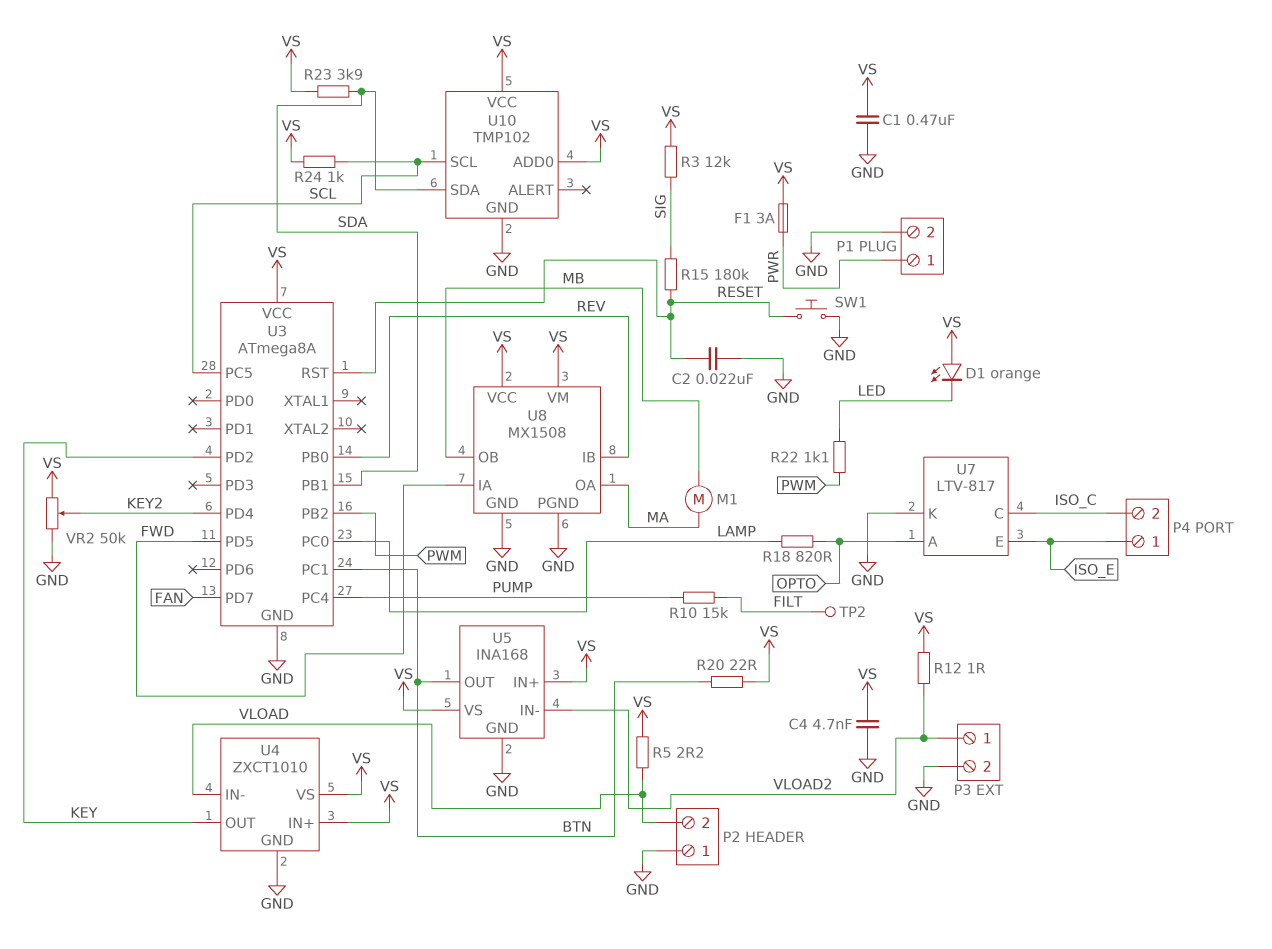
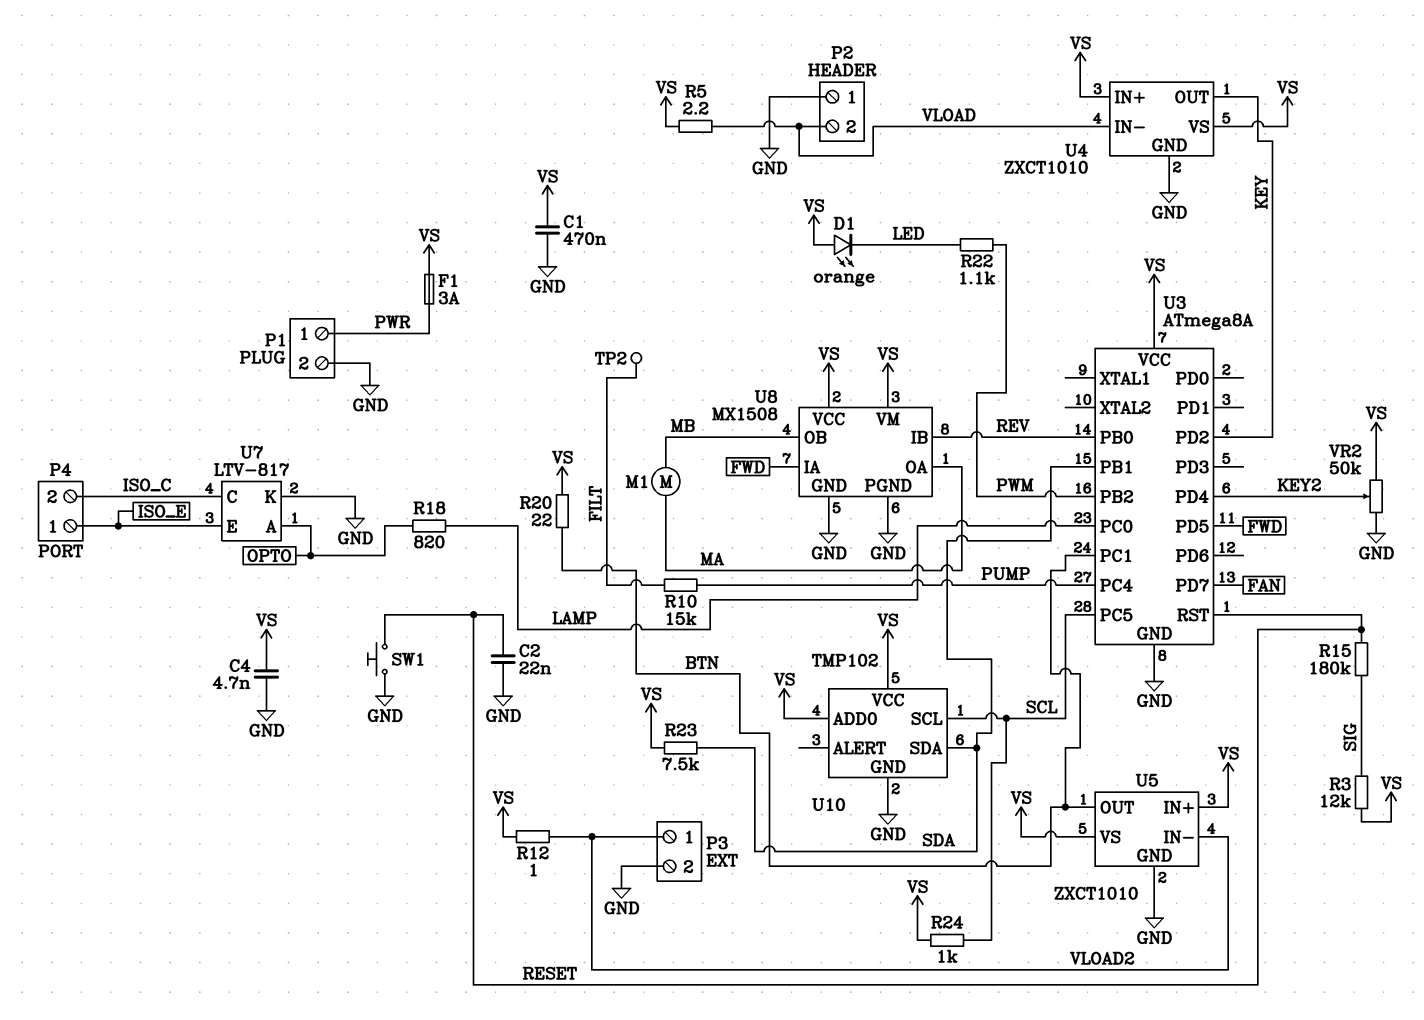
R23: 3.9k (SDA, VS) -> 7.5k (SDA, VS)
U5: INA168 -> ZXCT1010

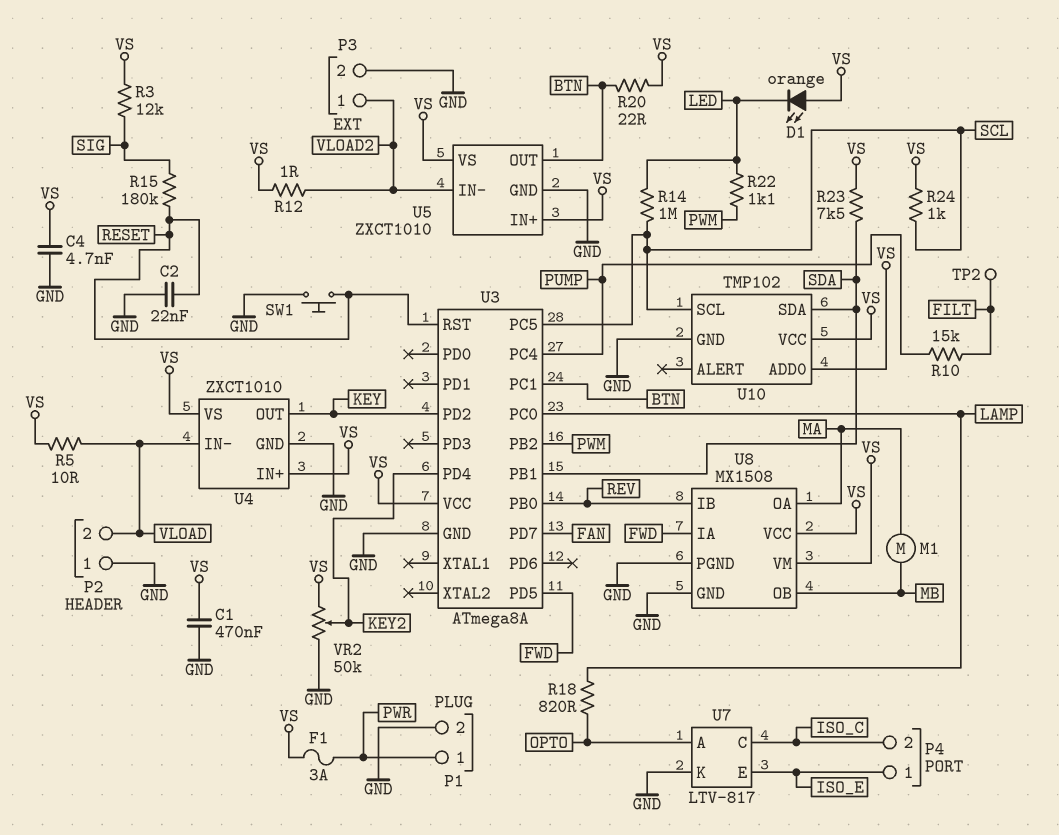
R5: 2.2 (VLOAD, VS) -> 10 (VLOAD, VS)
R14: none -> 1M (LED, SCL)

